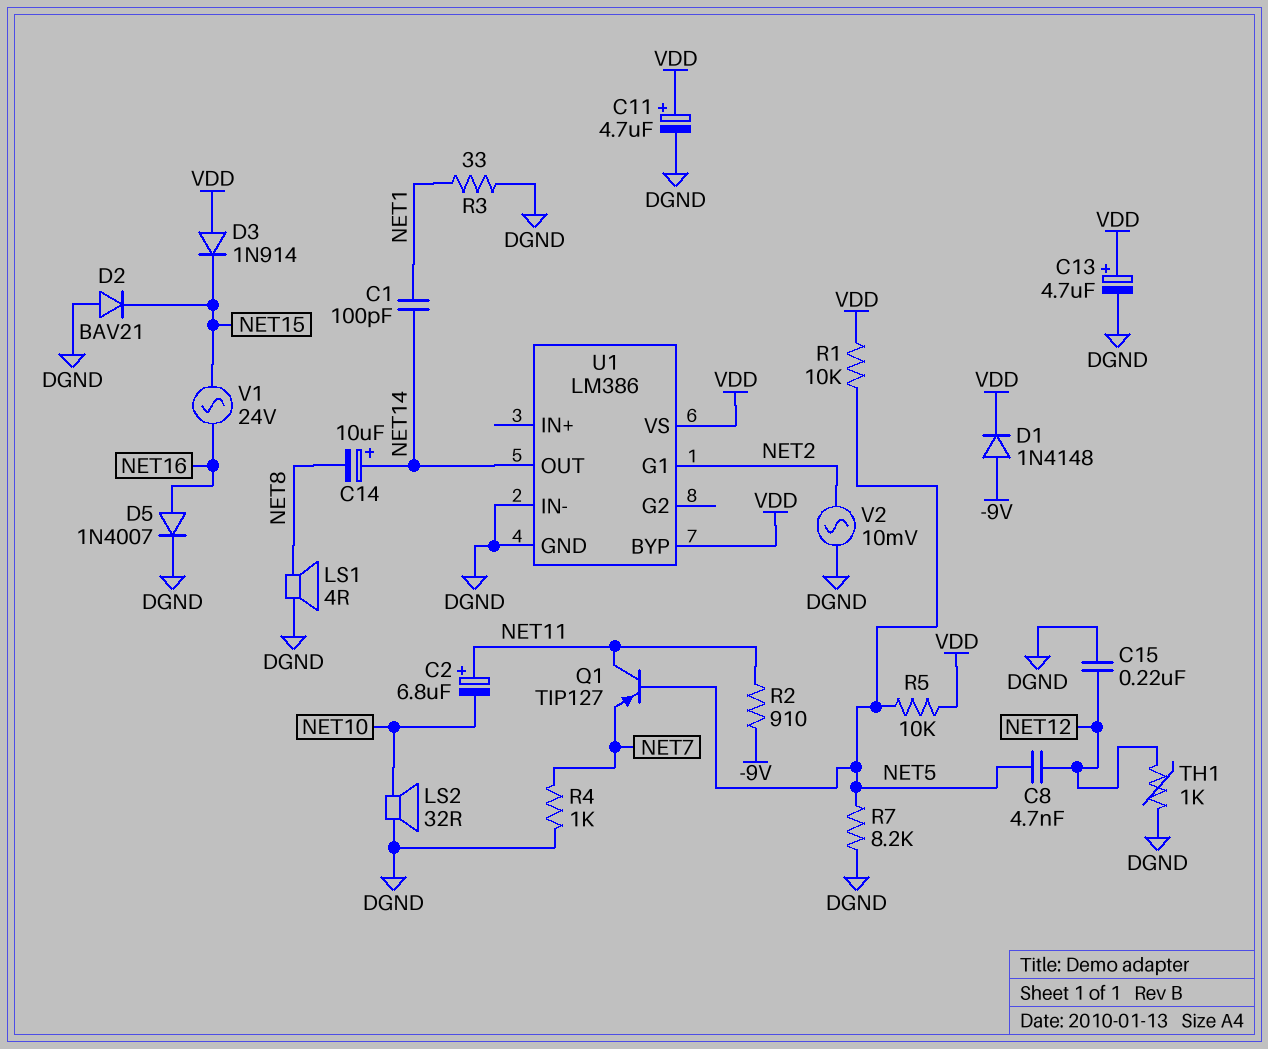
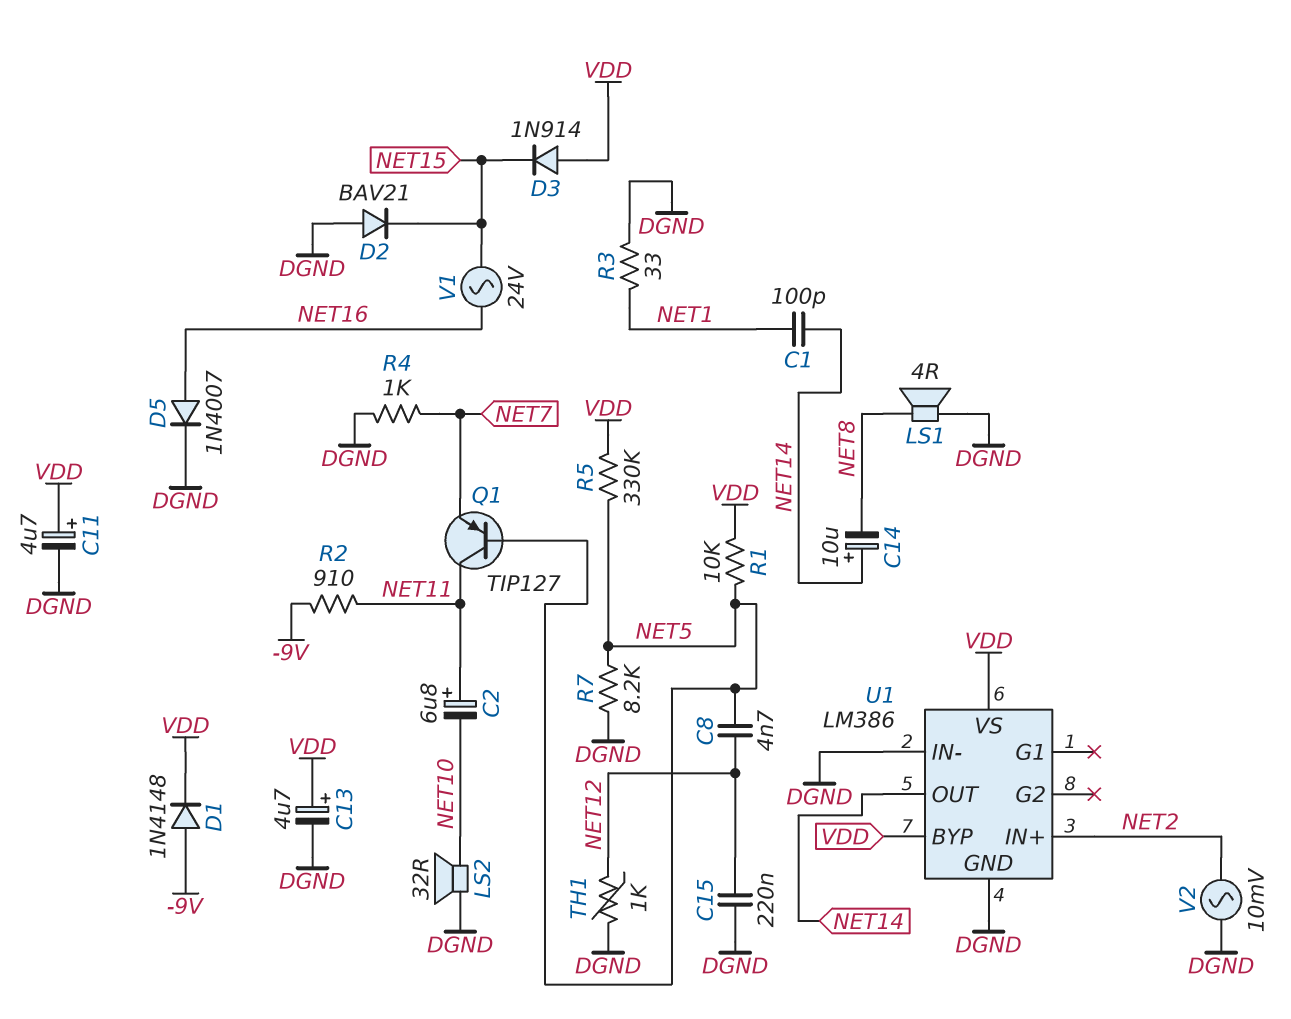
R5: 10k (NET5, VDD) -> 330k (NET5, VDD)
U1 pin G1: NET2 -> none
U1 pin IN+: none -> NET2

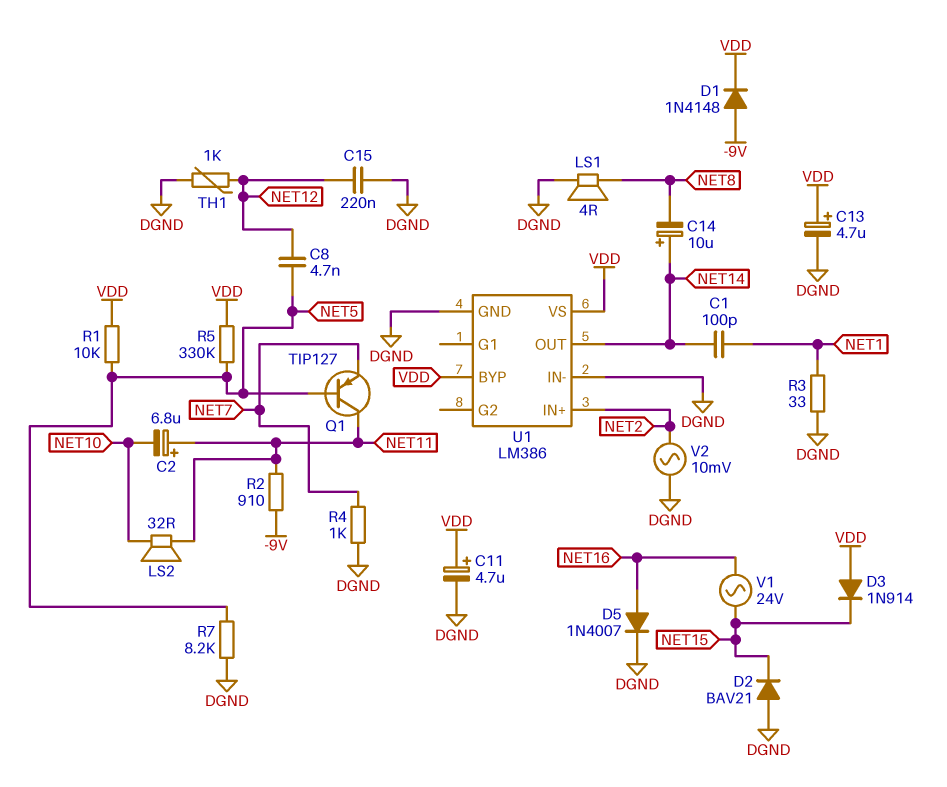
LS2: speaker 32R (DGND, NET10) -> speaker 32R (NET10, NET11)

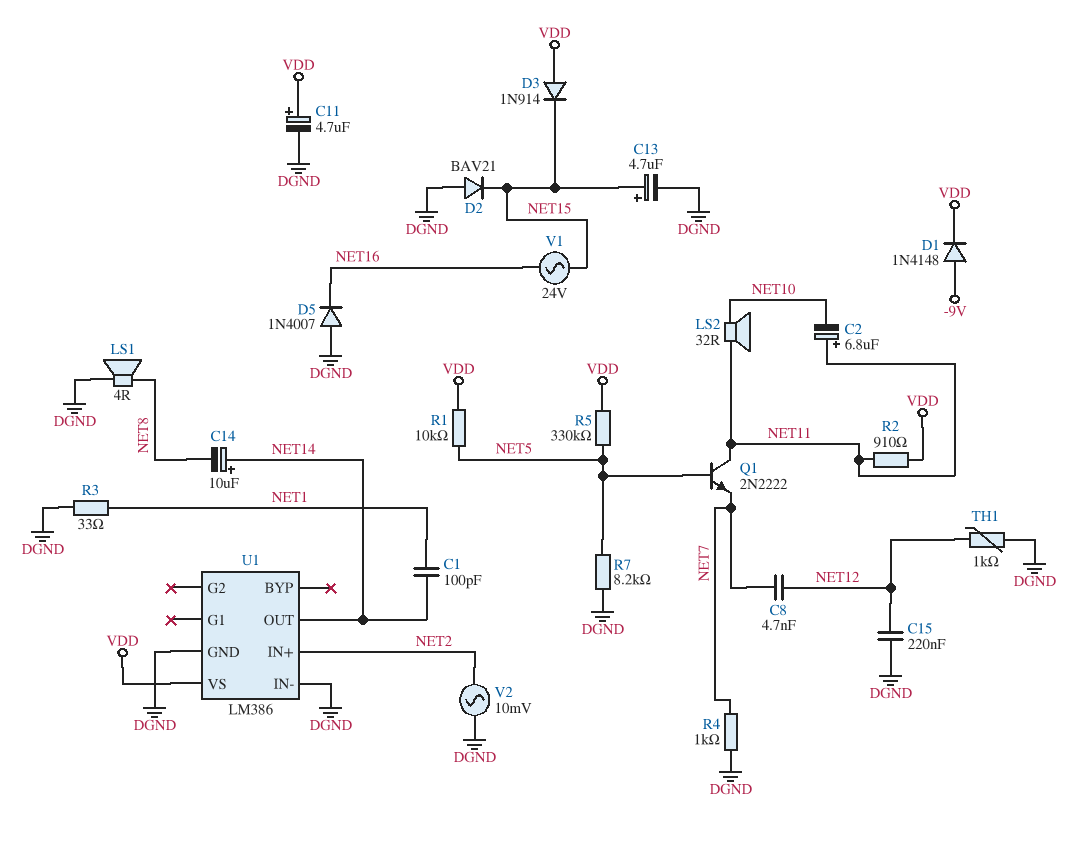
C8: 4.7nF (NET5, NET12) -> 4.7nF (NET7, NET12)
C13: 4.7uF (plus VDD, minus DGND) -> 4.7uF (plus NET15, minus DGND)
D5: diode 1N4007 (A NET16, K DGND) -> diode 1N4007 (A DGND, K NET16)
Q1: PNP TIP127 (B NET5, C NET11, E NET7) -> NPN 2N2222 (B NET5, C NET11, E NET7)
R2: 910 (-9V, NET11) -> 910 (NET11, VDD)
U1 pin BYP: VDD -> none

